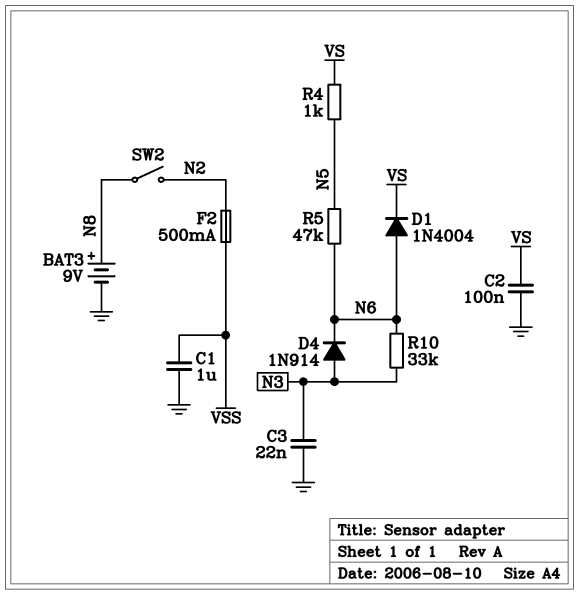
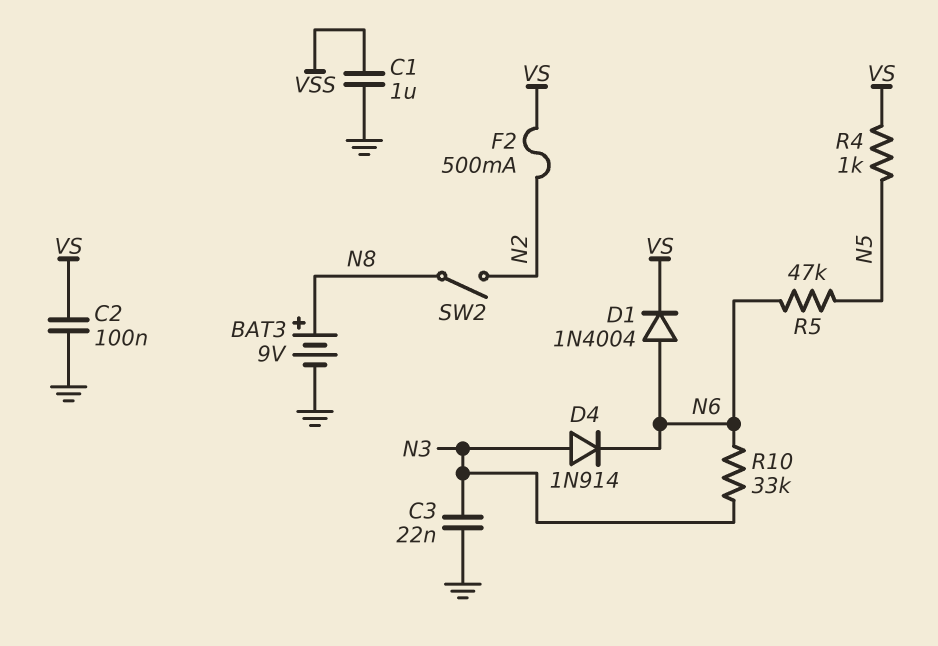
F2: 500mA (N2, VSS) -> 500mA (N2, VS)

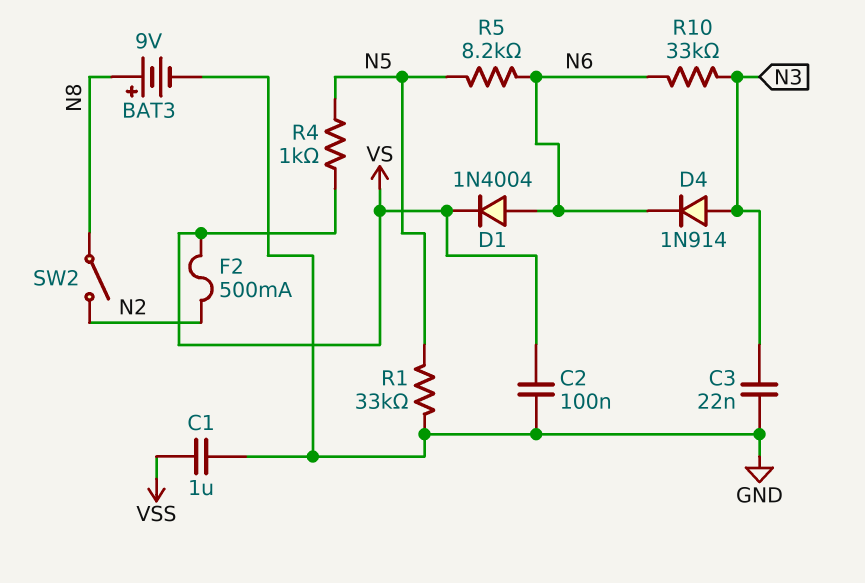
R1: none -> 33k (GND, N5)
R5: 47k (N5, N6) -> 8.2k (N5, N6)

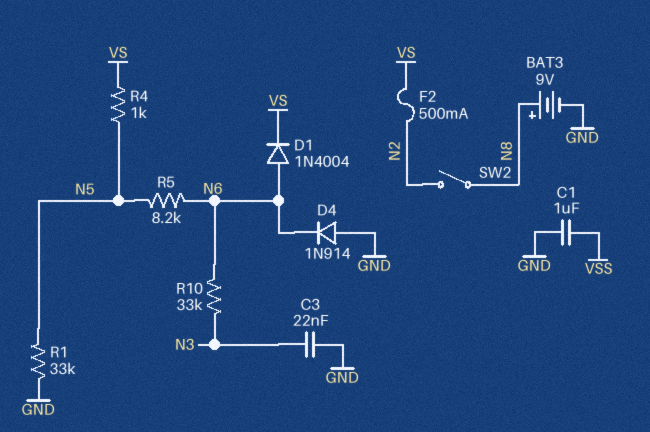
C2: 100nF (GND, VS) -> none
D4: diode 1N914 (A N3, K N6) -> diode 1N914 (A GND, K N6)

